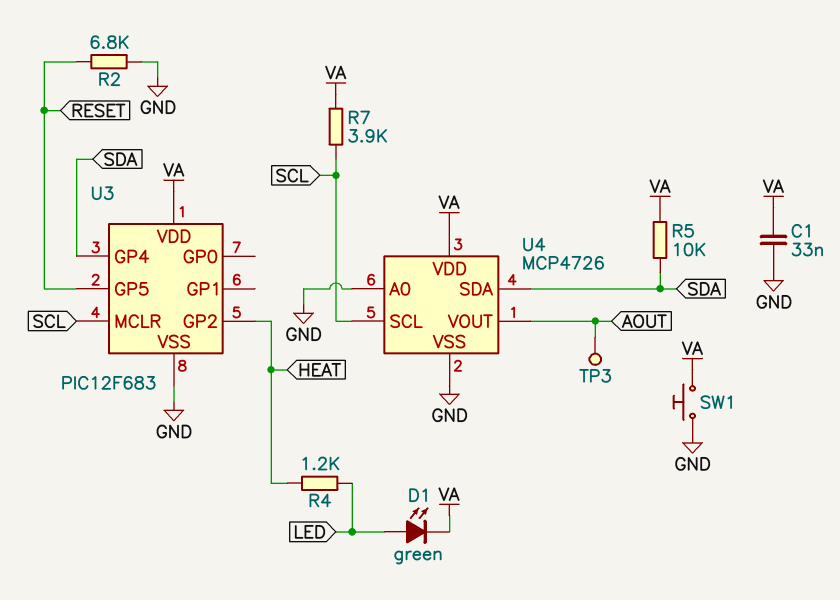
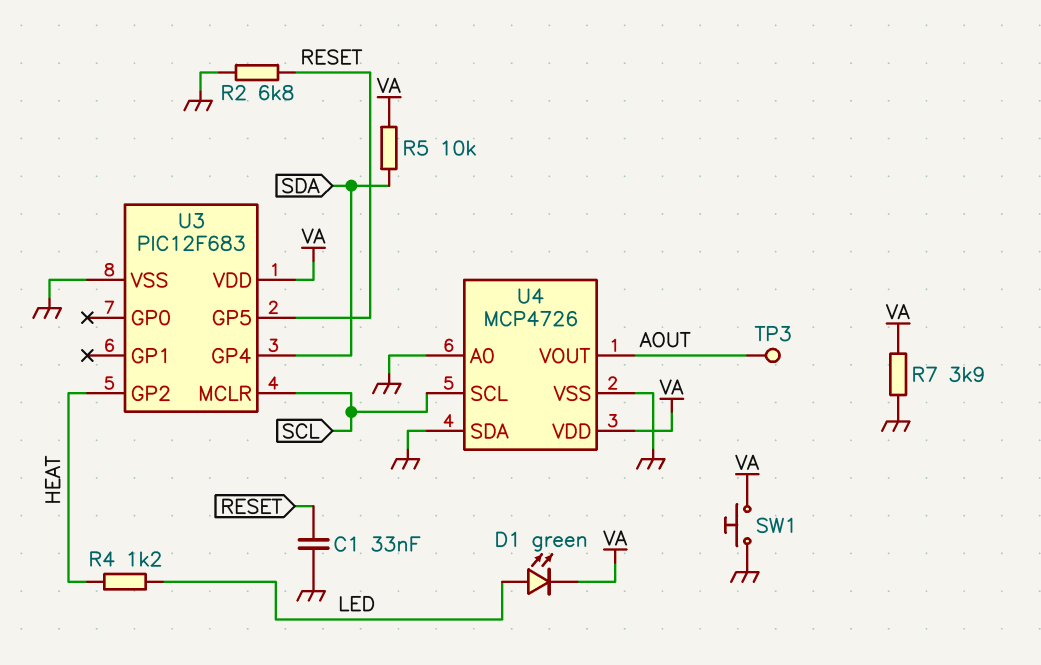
C1: 33nF (GND, VA) -> 33nF (GND, RESET)
R7: 3.9k (SCL, VA) -> 3.9k (GND, VA)
U4 pin SDA: SDA -> GND

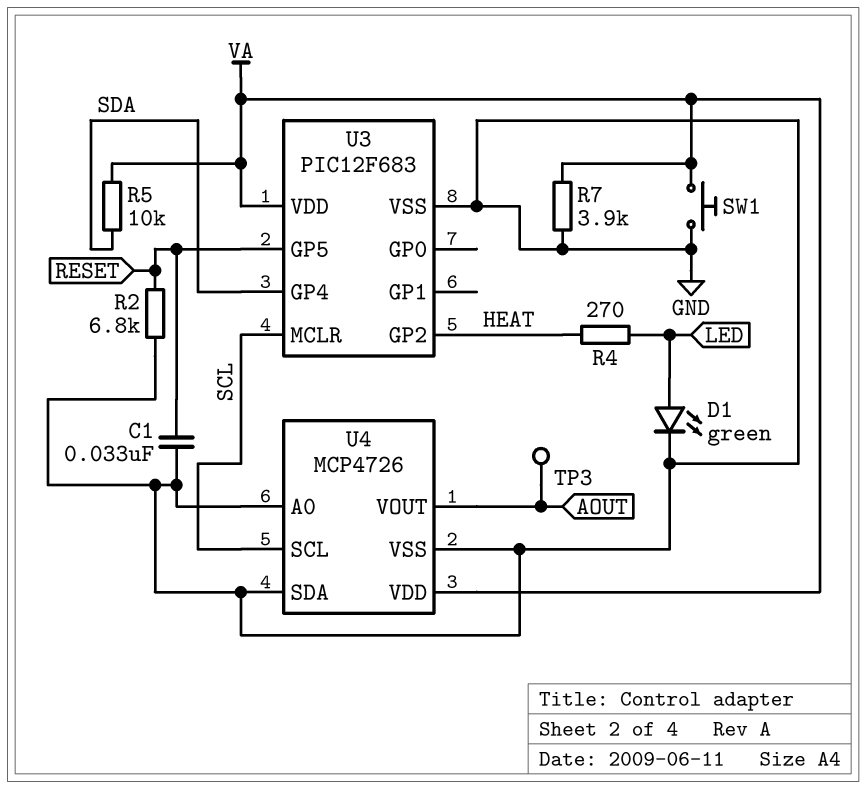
D1: LED green (A LED, K VA) -> LED green (A LED, K GND)
R4: 1.2k (HEAT, LED) -> 270 (HEAT, LED)

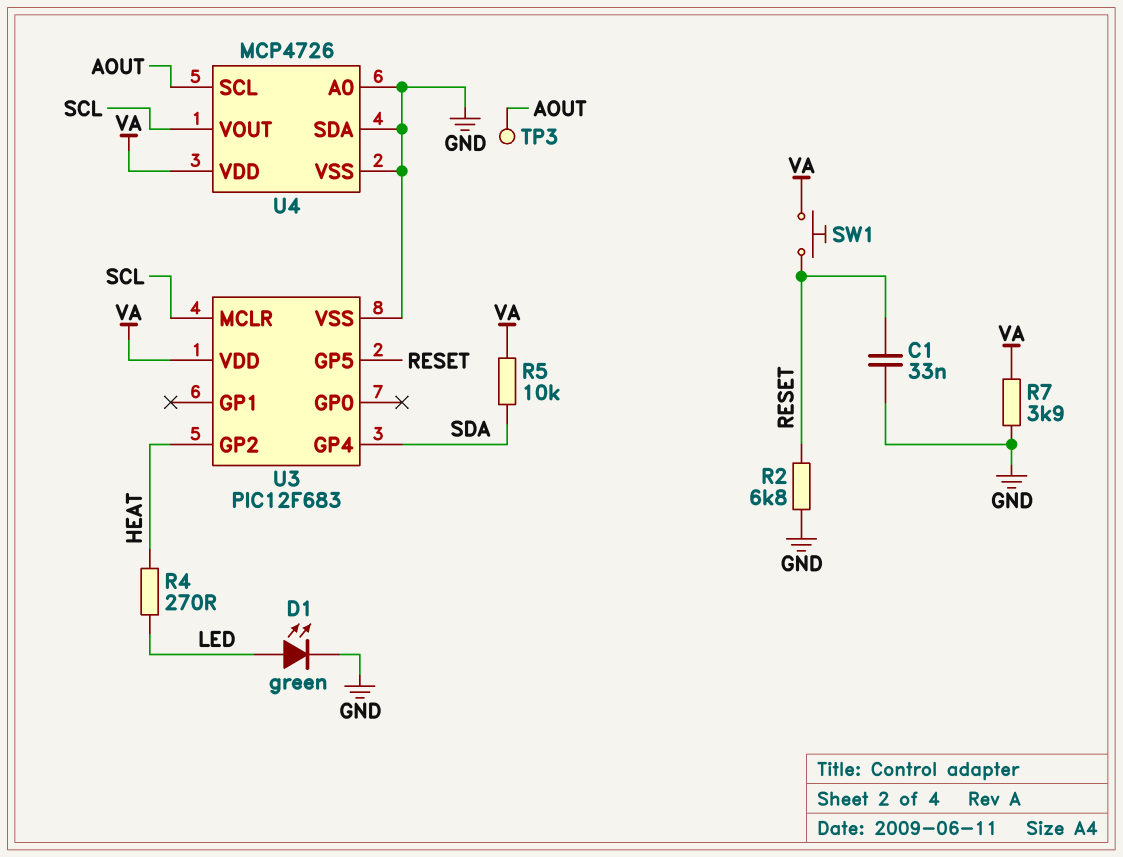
SW1: button (GND, VA) -> button (RESET, VA)
U4 pin SCL: SCL -> AOUT
U4 pin VOUT: AOUT -> SCL

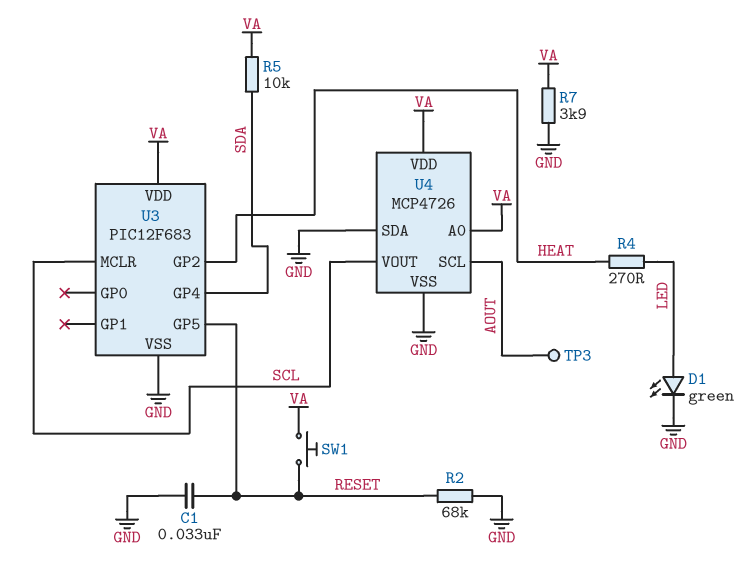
R2: 6.8k (GND, RESET) -> 68k (GND, RESET)
U4 pin A0: GND -> VA

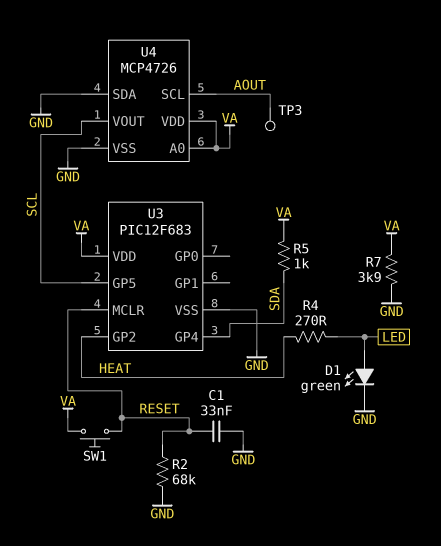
R5: 10k (SDA, VA) -> 1k (SDA, VA)
U3 pin GP5: RESET -> SCL
U3 pin MCLR: SCL -> RESET

